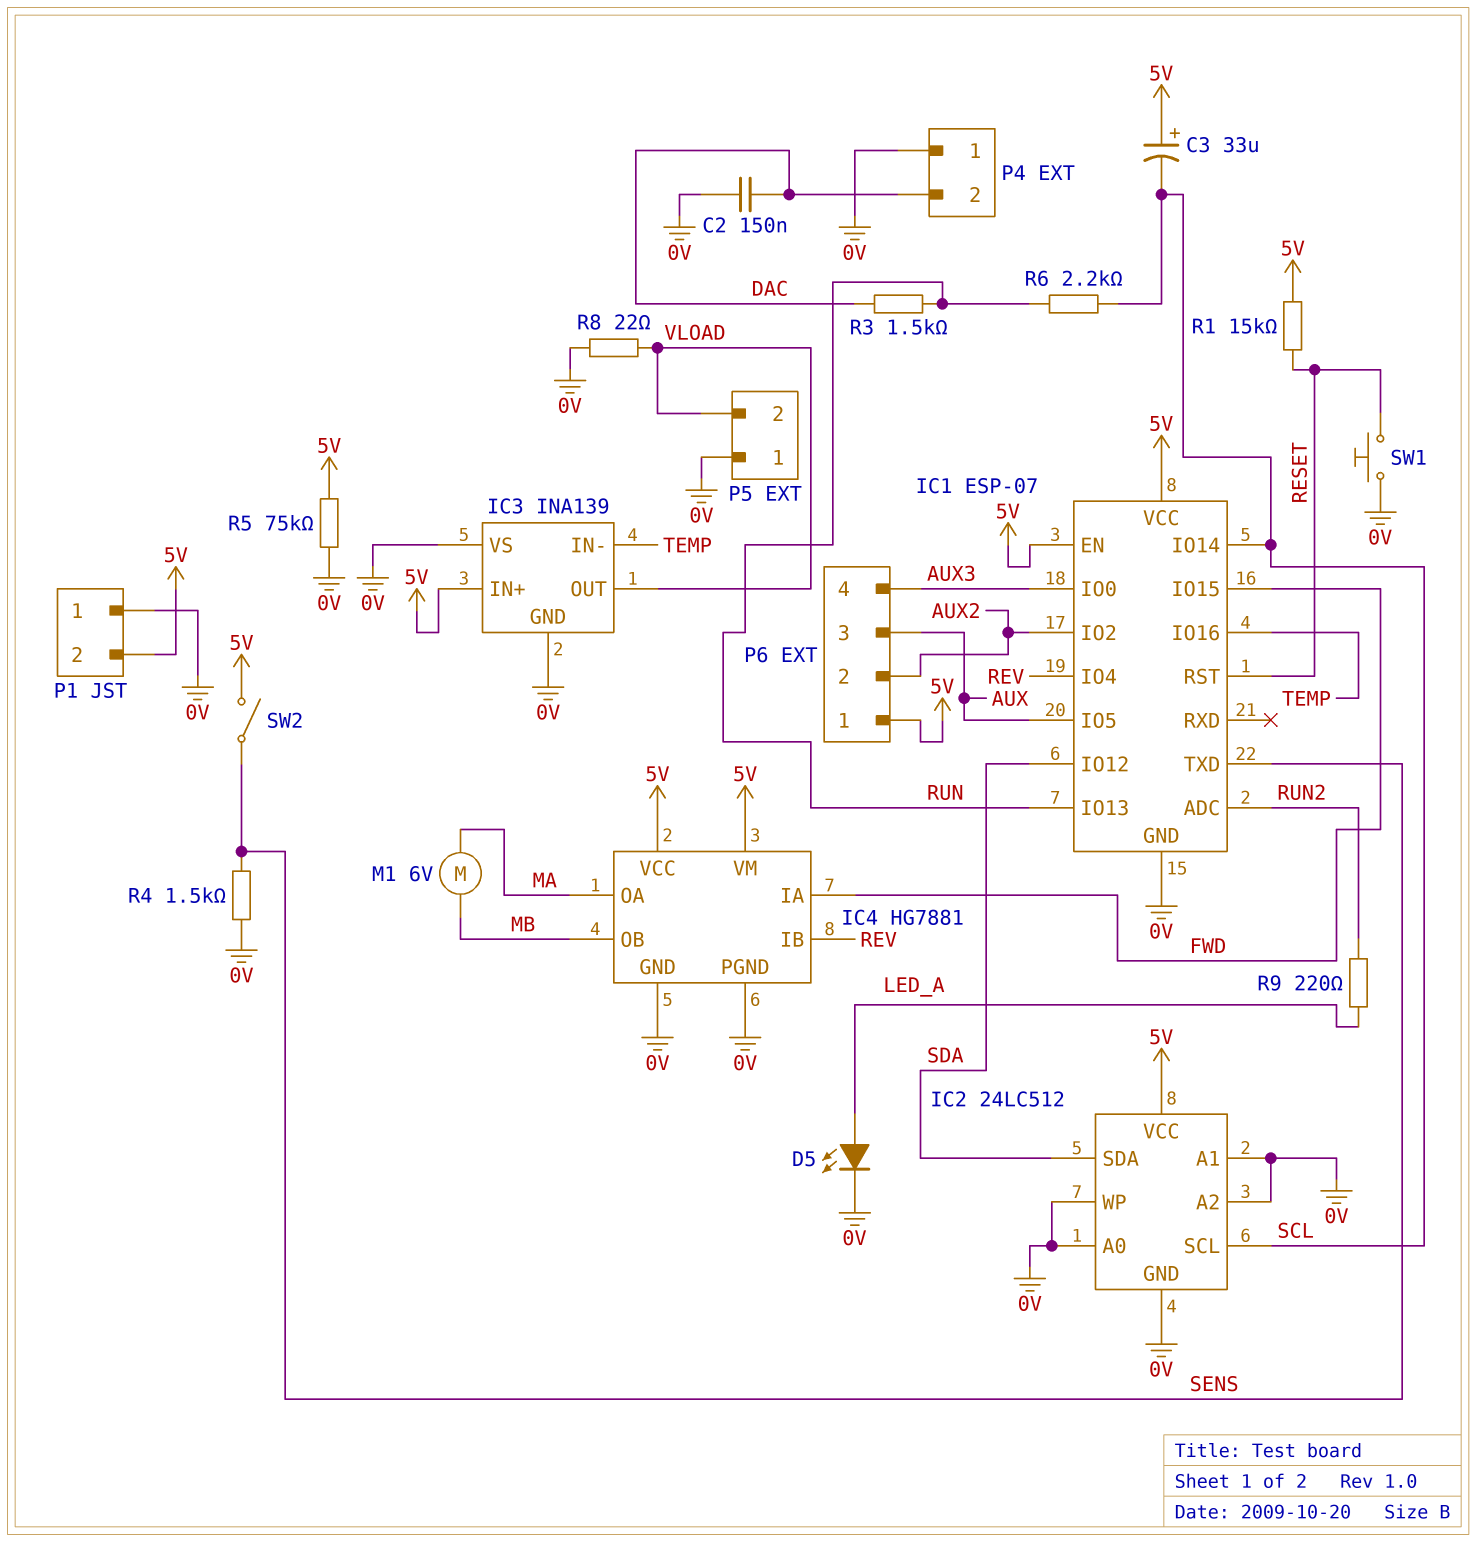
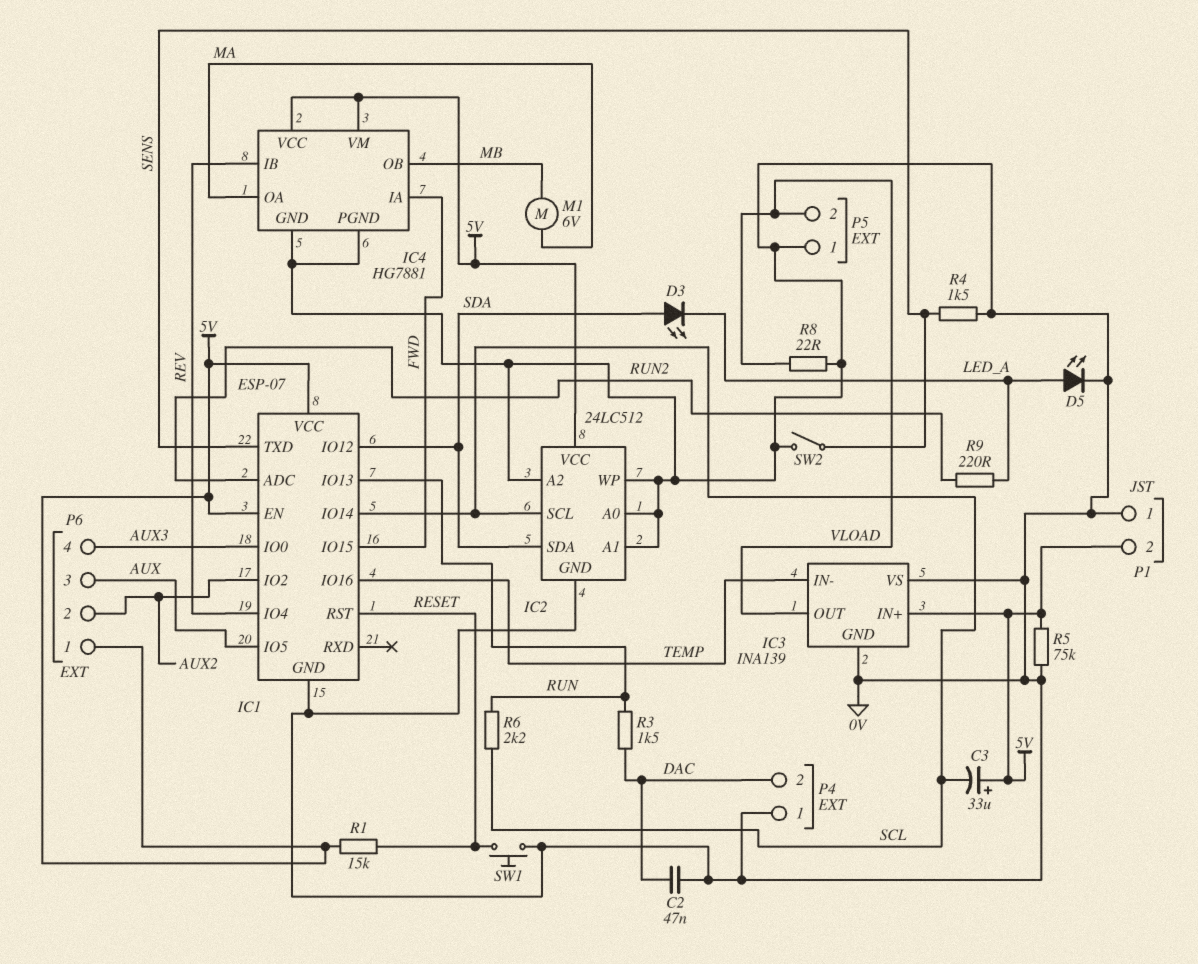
C2: 150nF (0V, DAC) -> 47nF (0V, DAC)
D3: none -> LED (A SDA, K LED_A)
SW2: switch (5V, SENS) -> switch (0V, SENS)

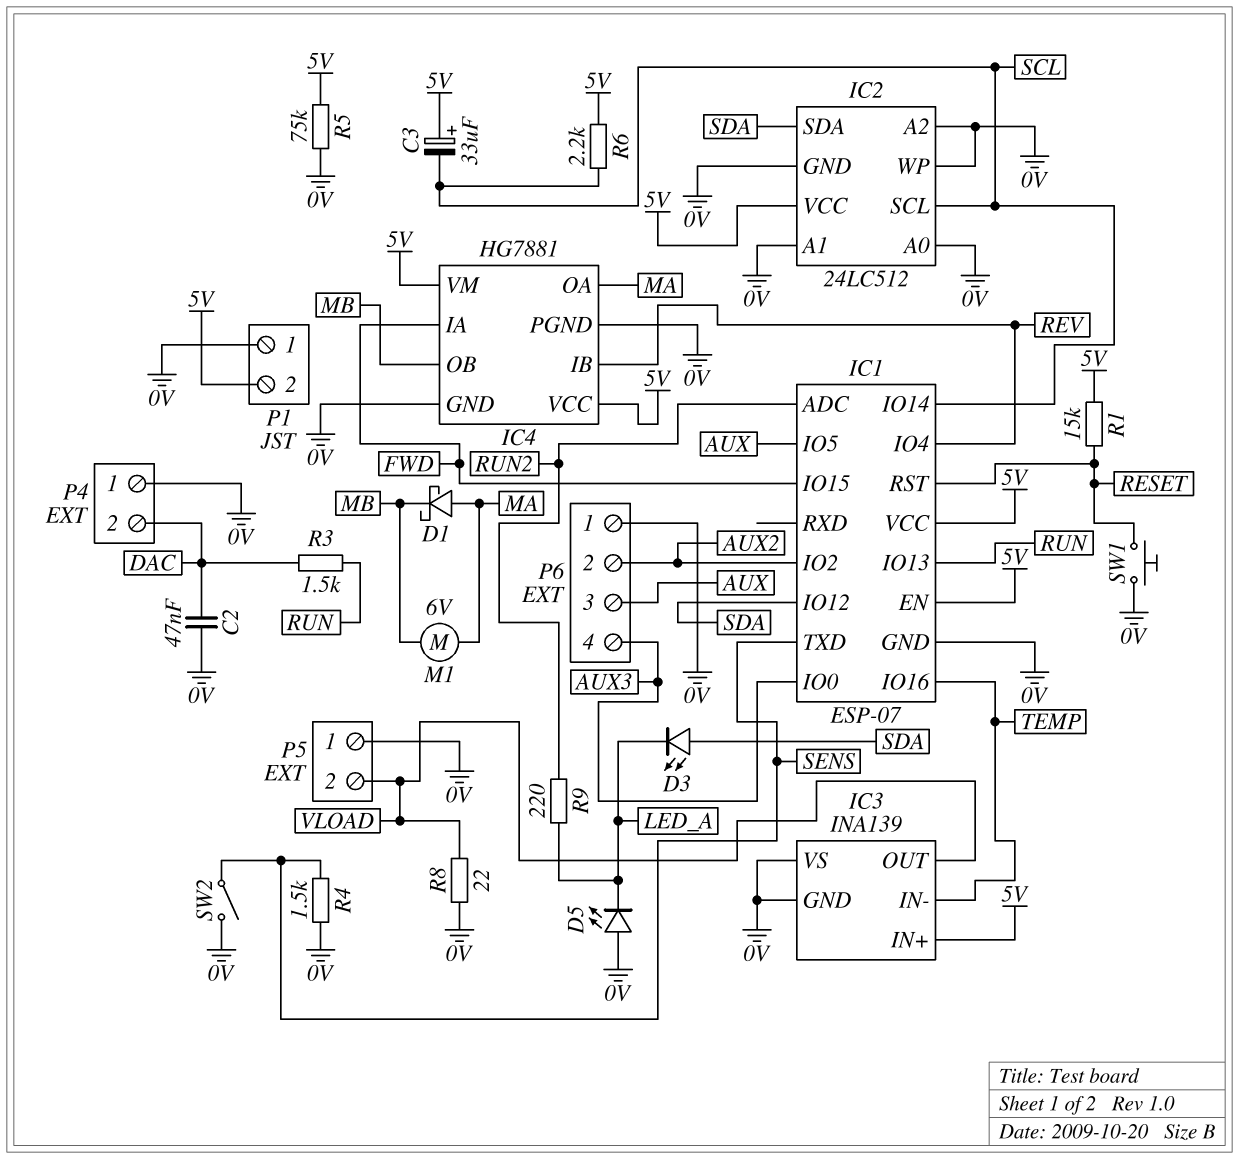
D1: none -> schottky (A MA, K MB)
D5: LED (A LED_A, K 0V) -> LED (A 0V, K LED_A)
P6 pin 1: 5V -> 0V
R6: 2.2k (RUN, SCL) -> 2.2k (5V, SCL)

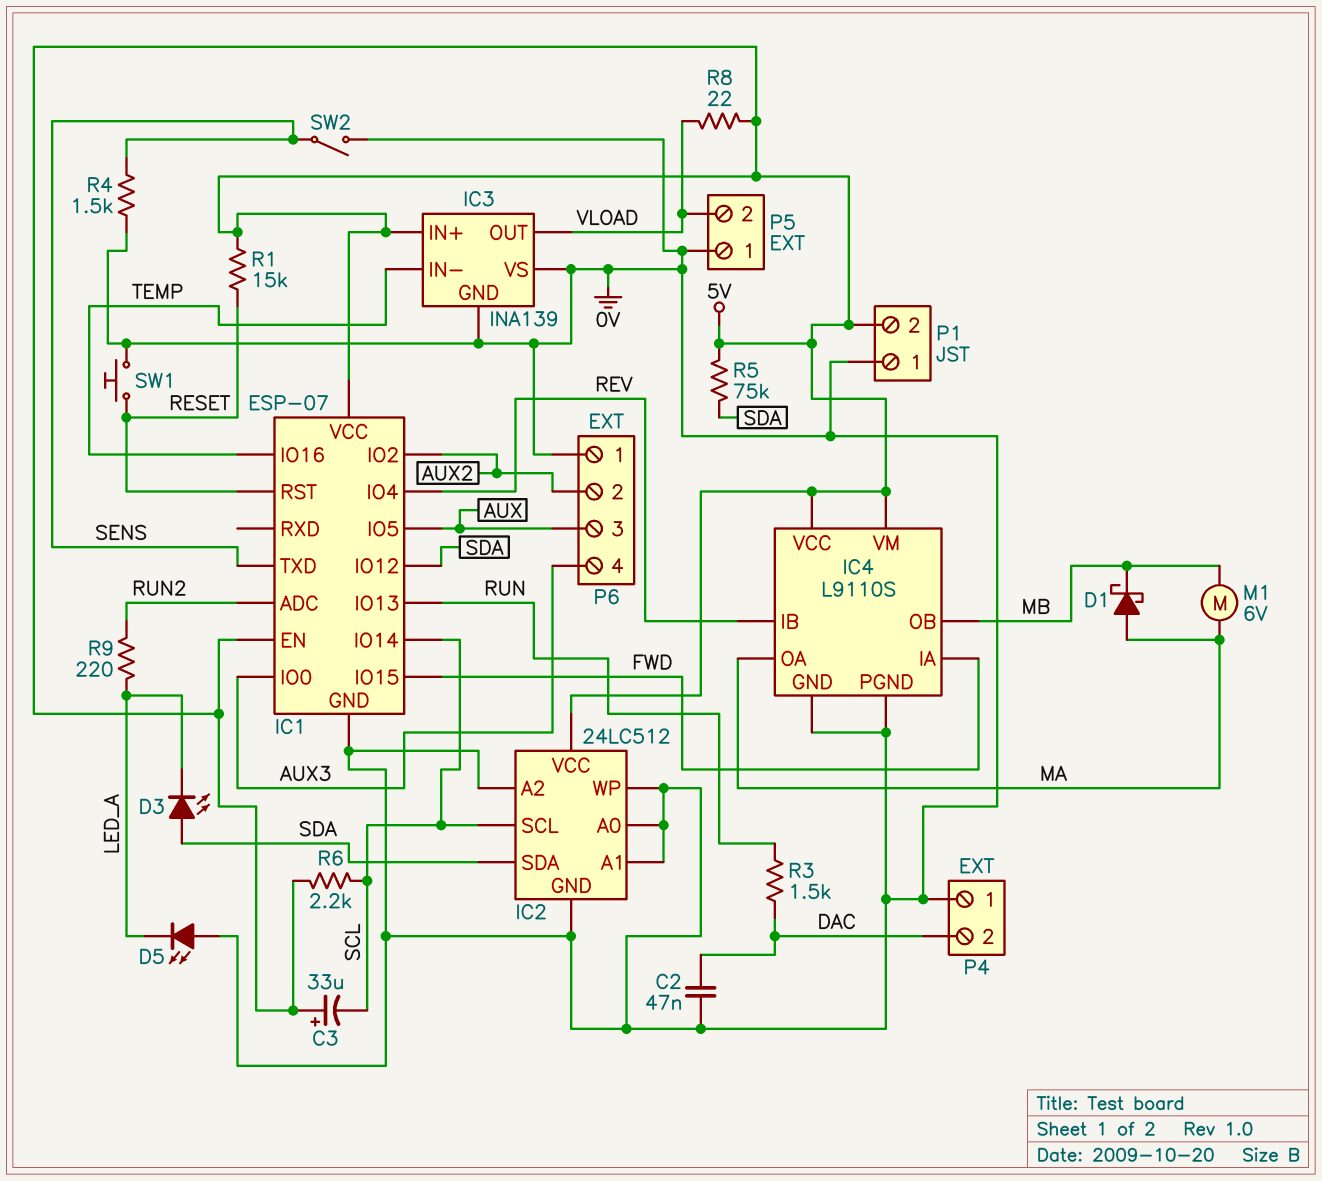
IC4: HG7881 -> L9110S
R5: 75k (0V, 5V) -> 75k (5V, SDA)
R8: 22 (0V, VLOAD) -> 22 (5V, VLOAD)

